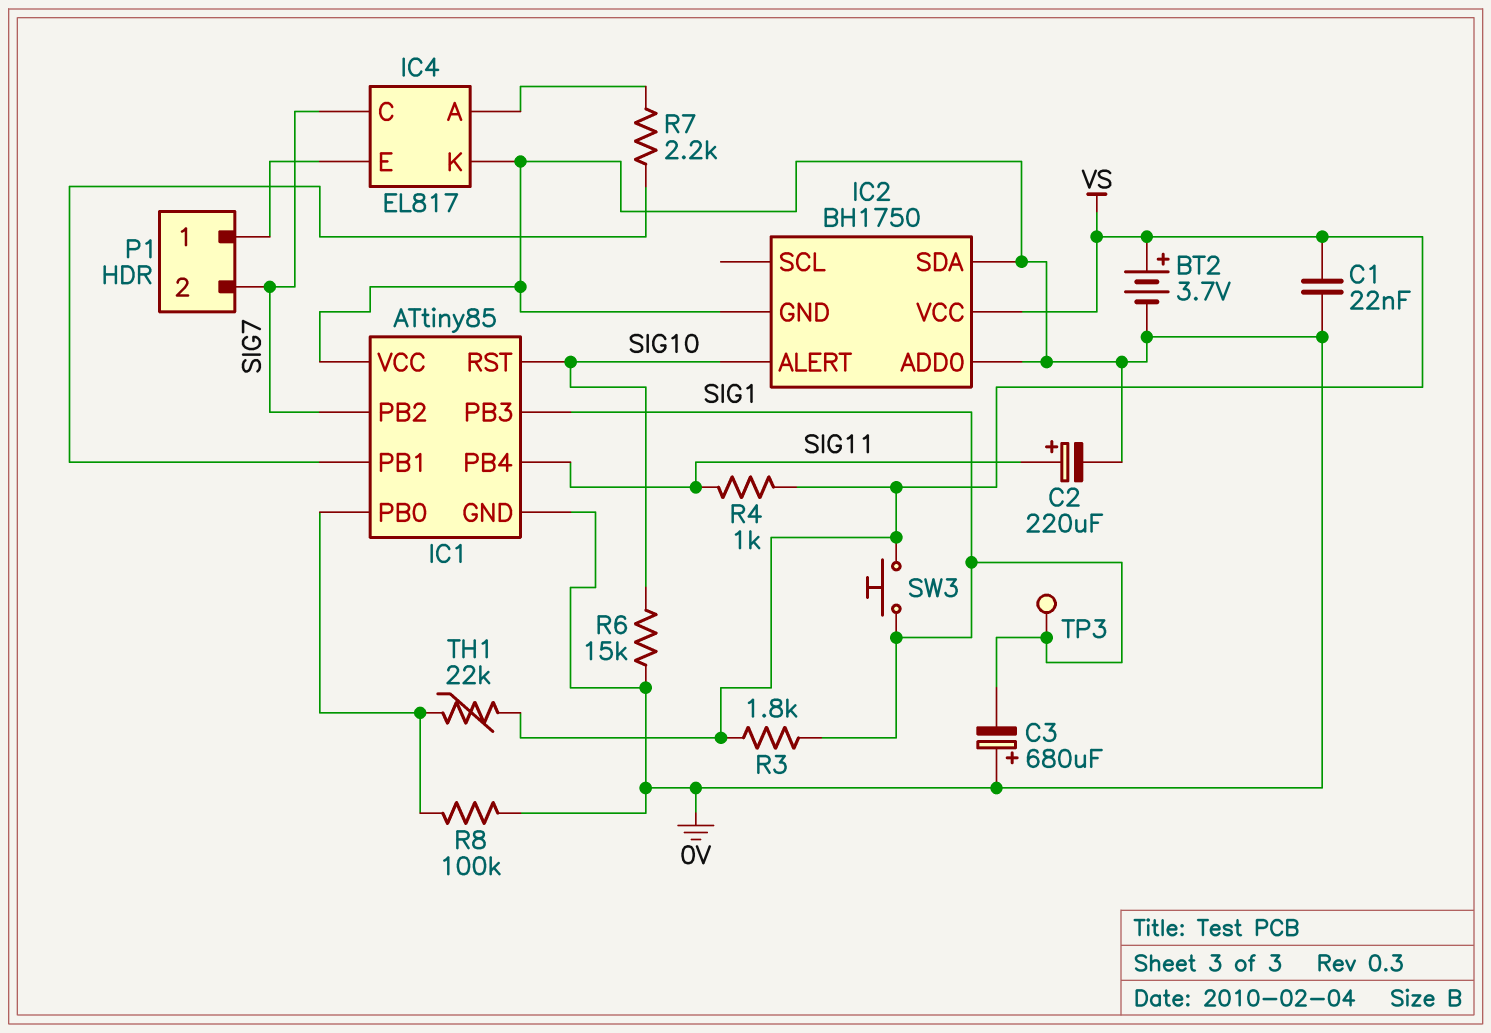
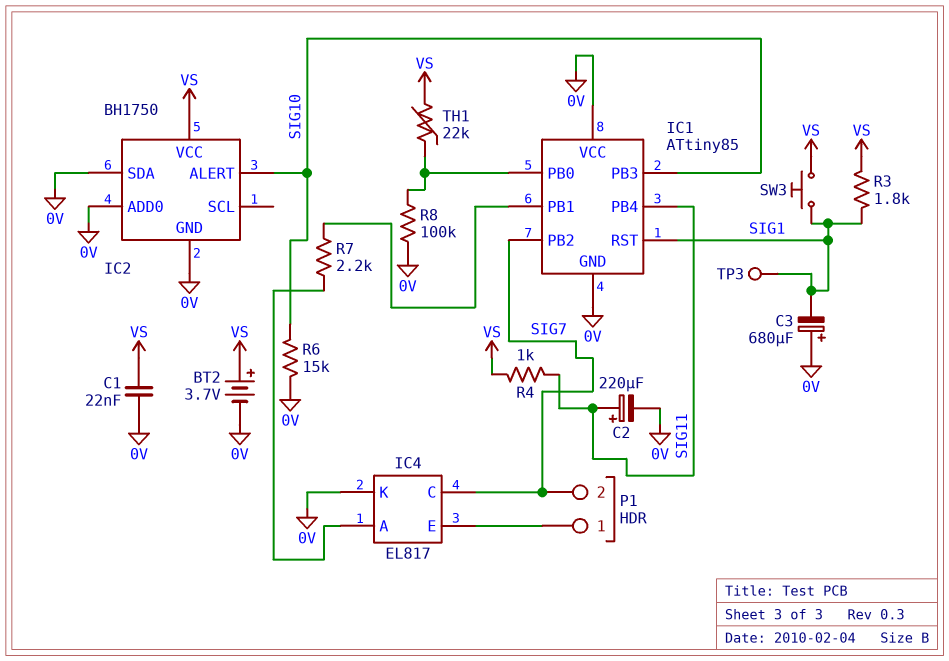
IC1 pin PB3: SIG1 -> SIG10
IC1 pin RST: SIG10 -> SIG1

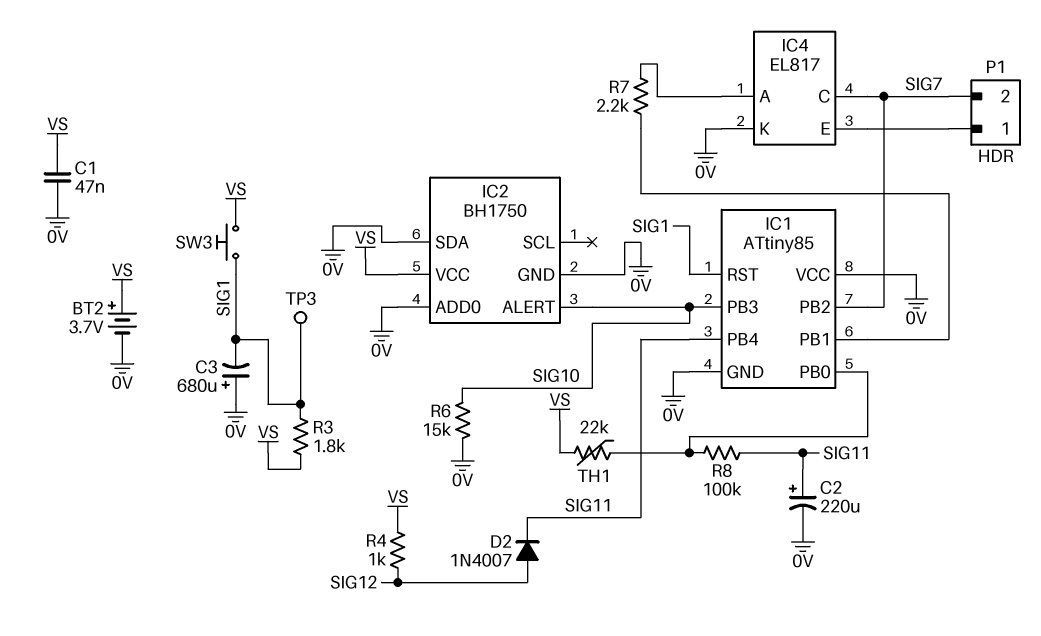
C1: 22nF (0V, VS) -> 47nF (0V, VS)
D2: none -> diode 1N4007 (A SIG12, K SIG11)
R4: 1k (SIG11, VS) -> 1k (SIG12, VS)
R8: 100k (0V, IC1/PB0) -> 100k (IC1/PB0, SIG11)

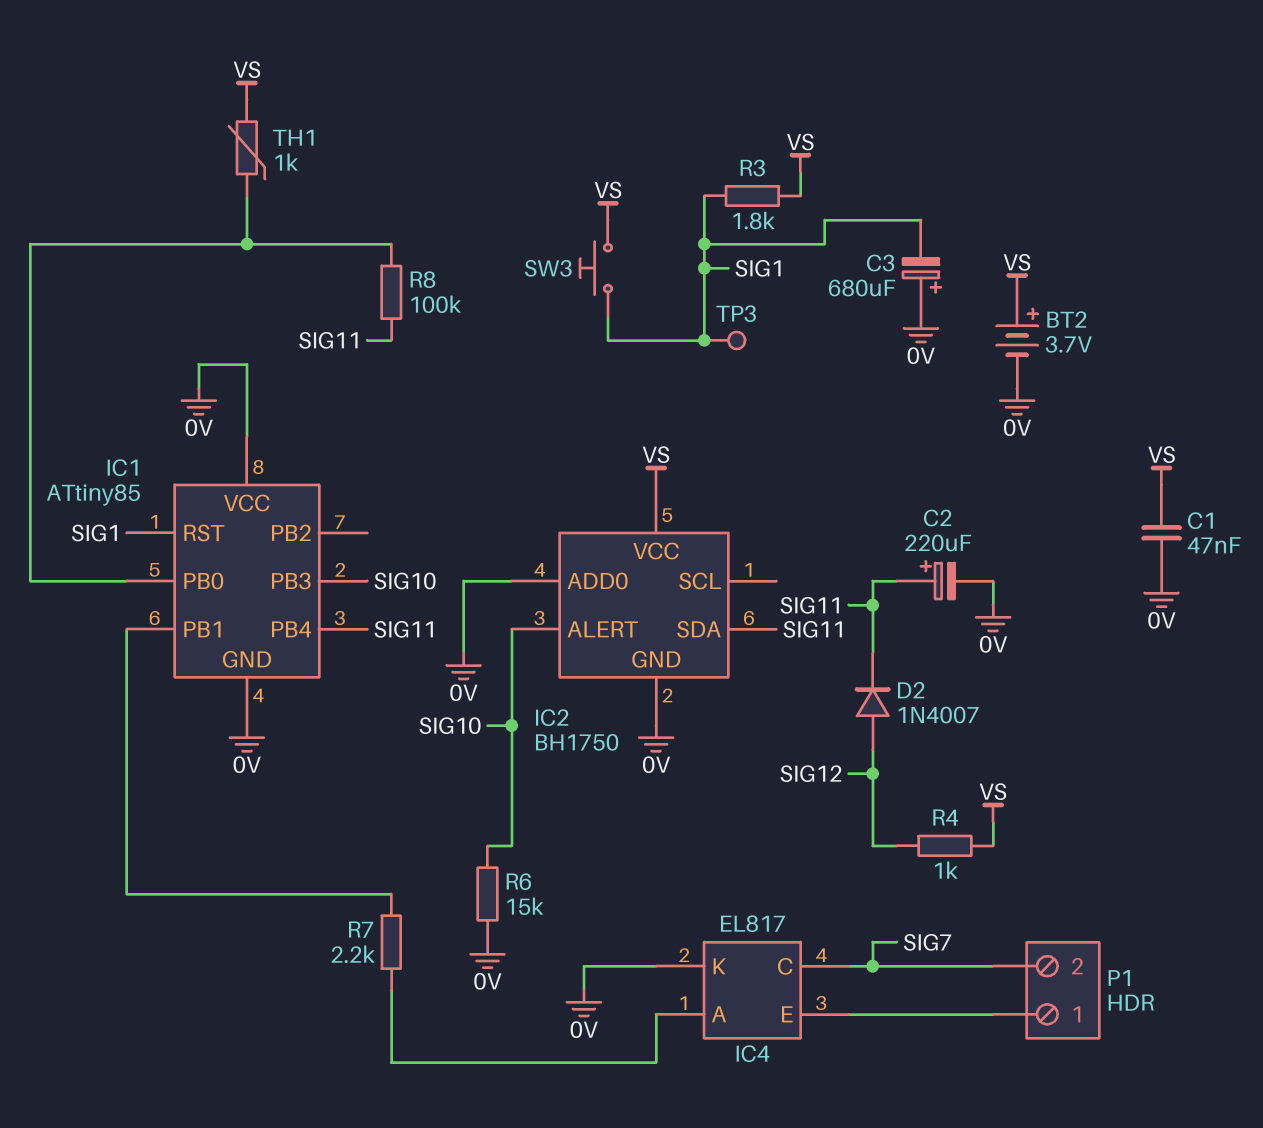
IC1 pin PB2: SIG7 -> none
IC2 pin SDA: 0V -> SIG11
TH1: 22k (IC1/PB0, VS) -> 1k (IC1/PB0, VS)

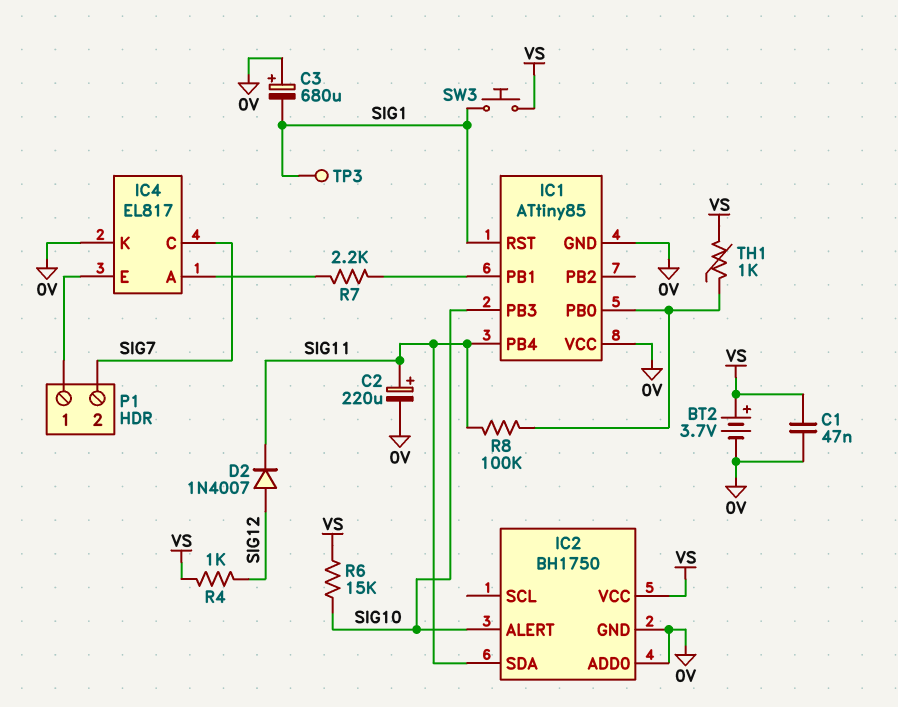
R3: 1.8k (SIG1, VS) -> none
R6: 15k (0V, SIG10) -> 15k (SIG10, VS)

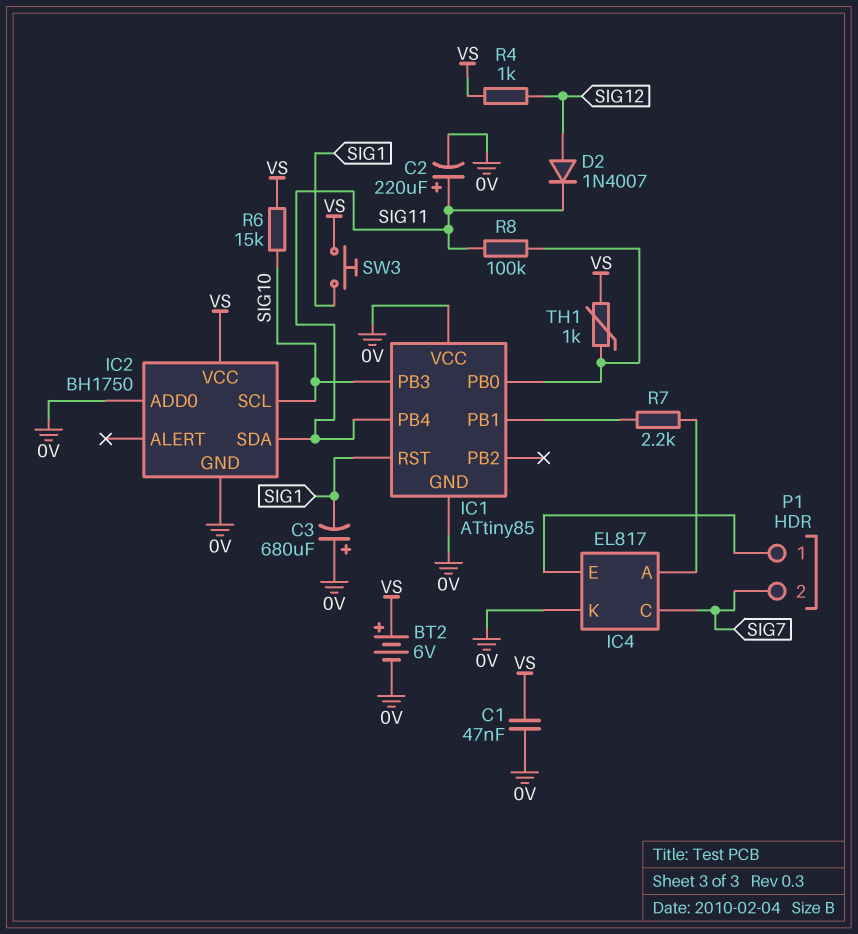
BT2: 3.7V (plus VS, minus 0V) -> 6V (plus VS, minus 0V)
IC2 pin ALERT: SIG10 -> none
IC2 pin SCL: none -> SIG10
TP3: test point (SIG1) -> none

